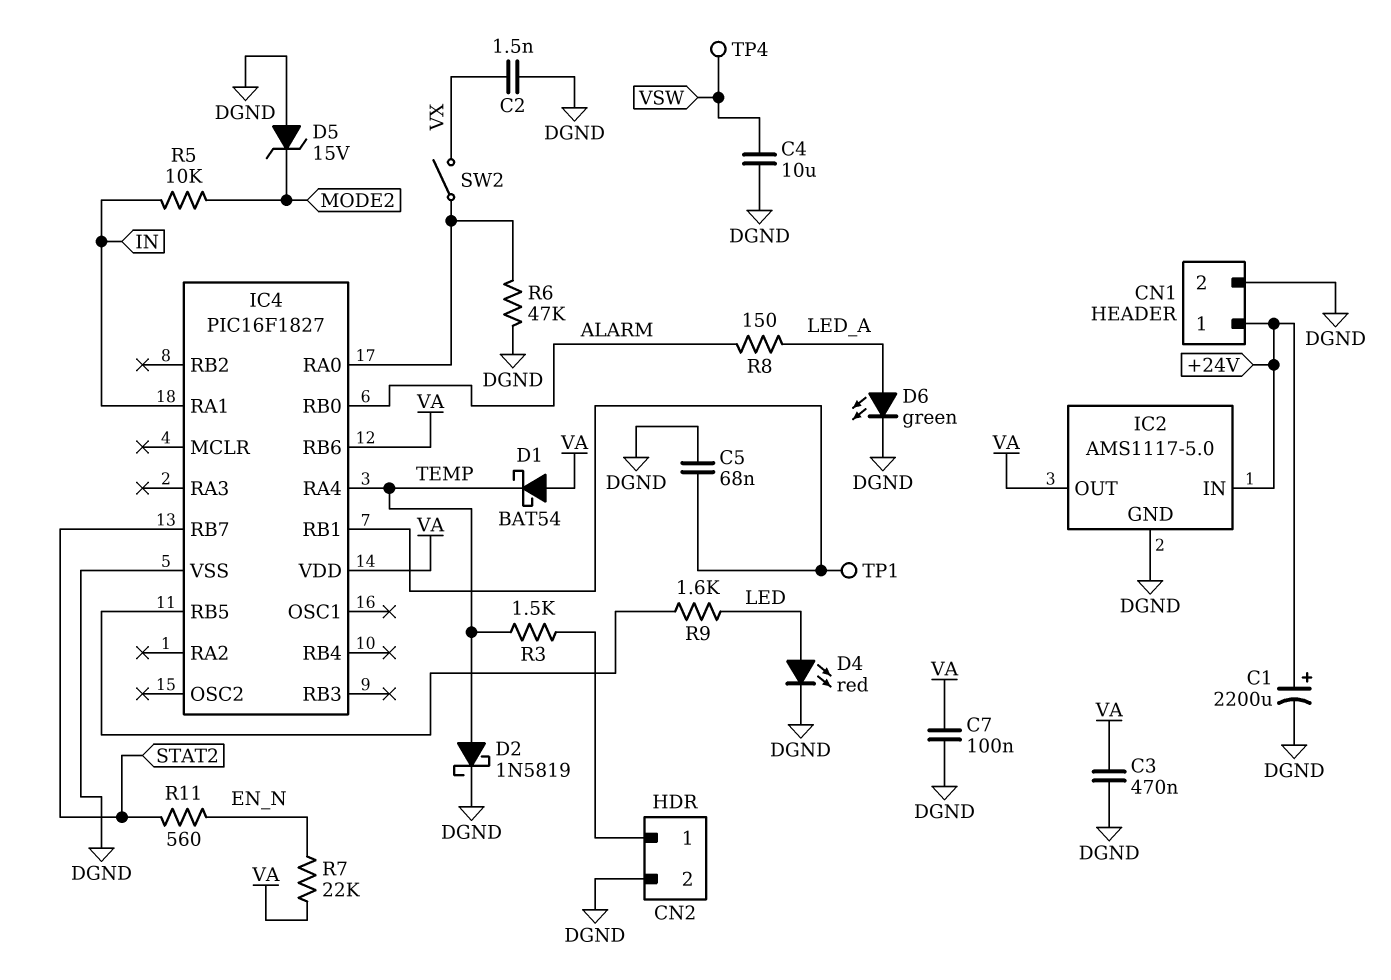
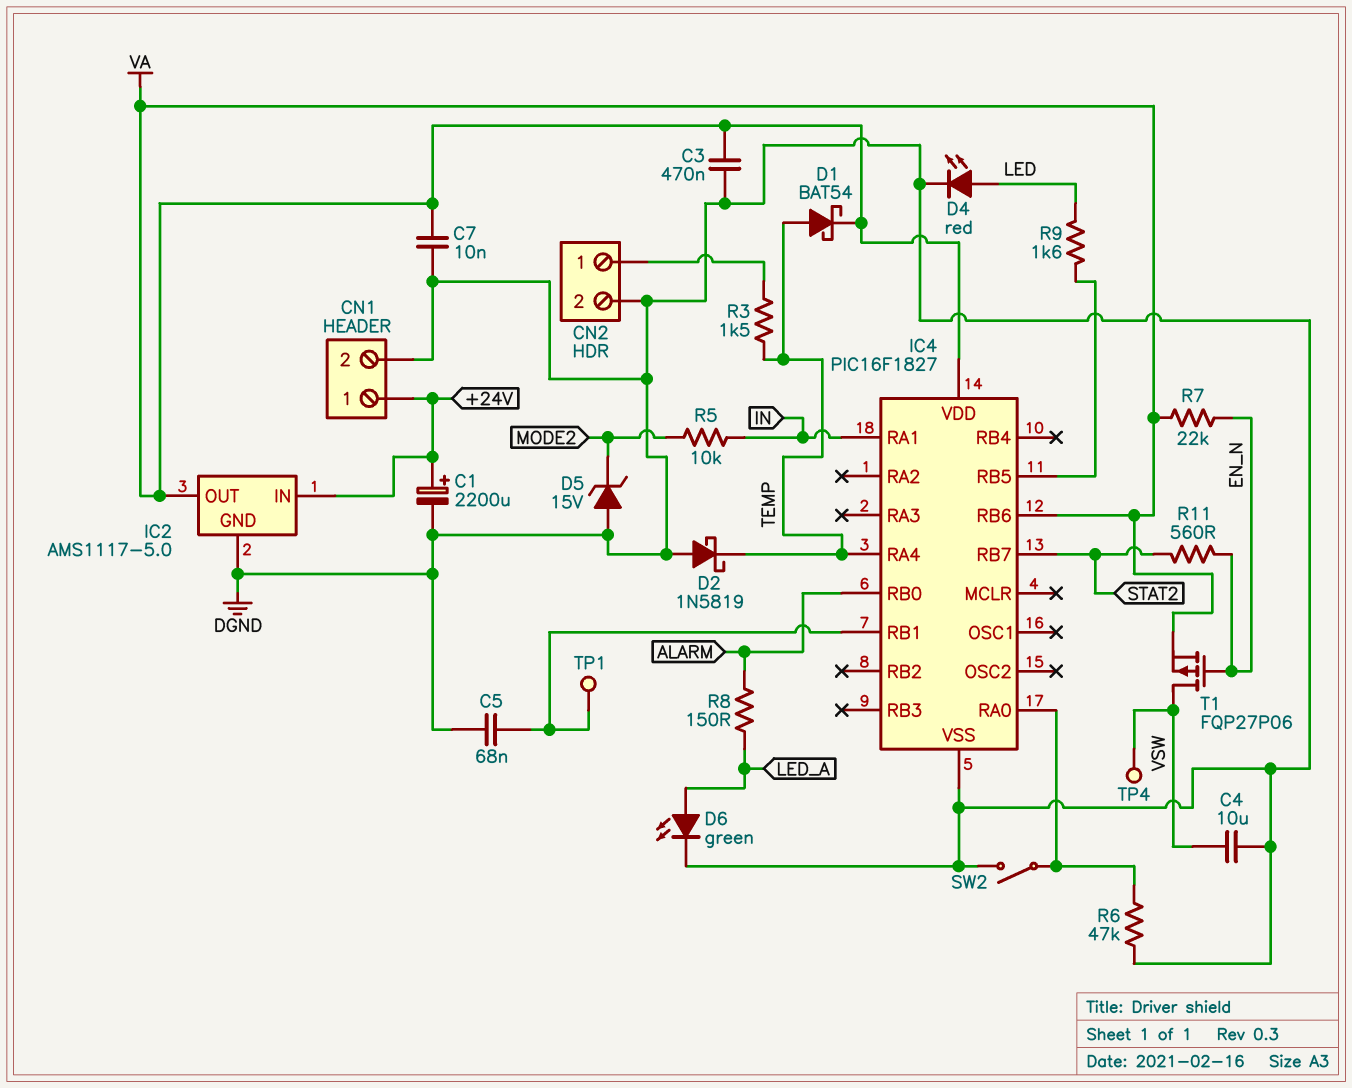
C2: 1.5nF (DGND, VX) -> none
C7: 100nF (DGND, VA) -> 10nF (DGND, VA)
D1: schottky BAT54 (A VA, K TEMP) -> schottky BAT54 (A TEMP, K VA)
D2: schottky 1N5819 (A TEMP, K DGND) -> schottky 1N5819 (A DGND, K TEMP)
SW2: switch (IC4/RA0, VX) -> switch (DGND, IC4/RA0)
T1: none -> PMOS FQP27P06 (G EN_N, D VSW, S VA)

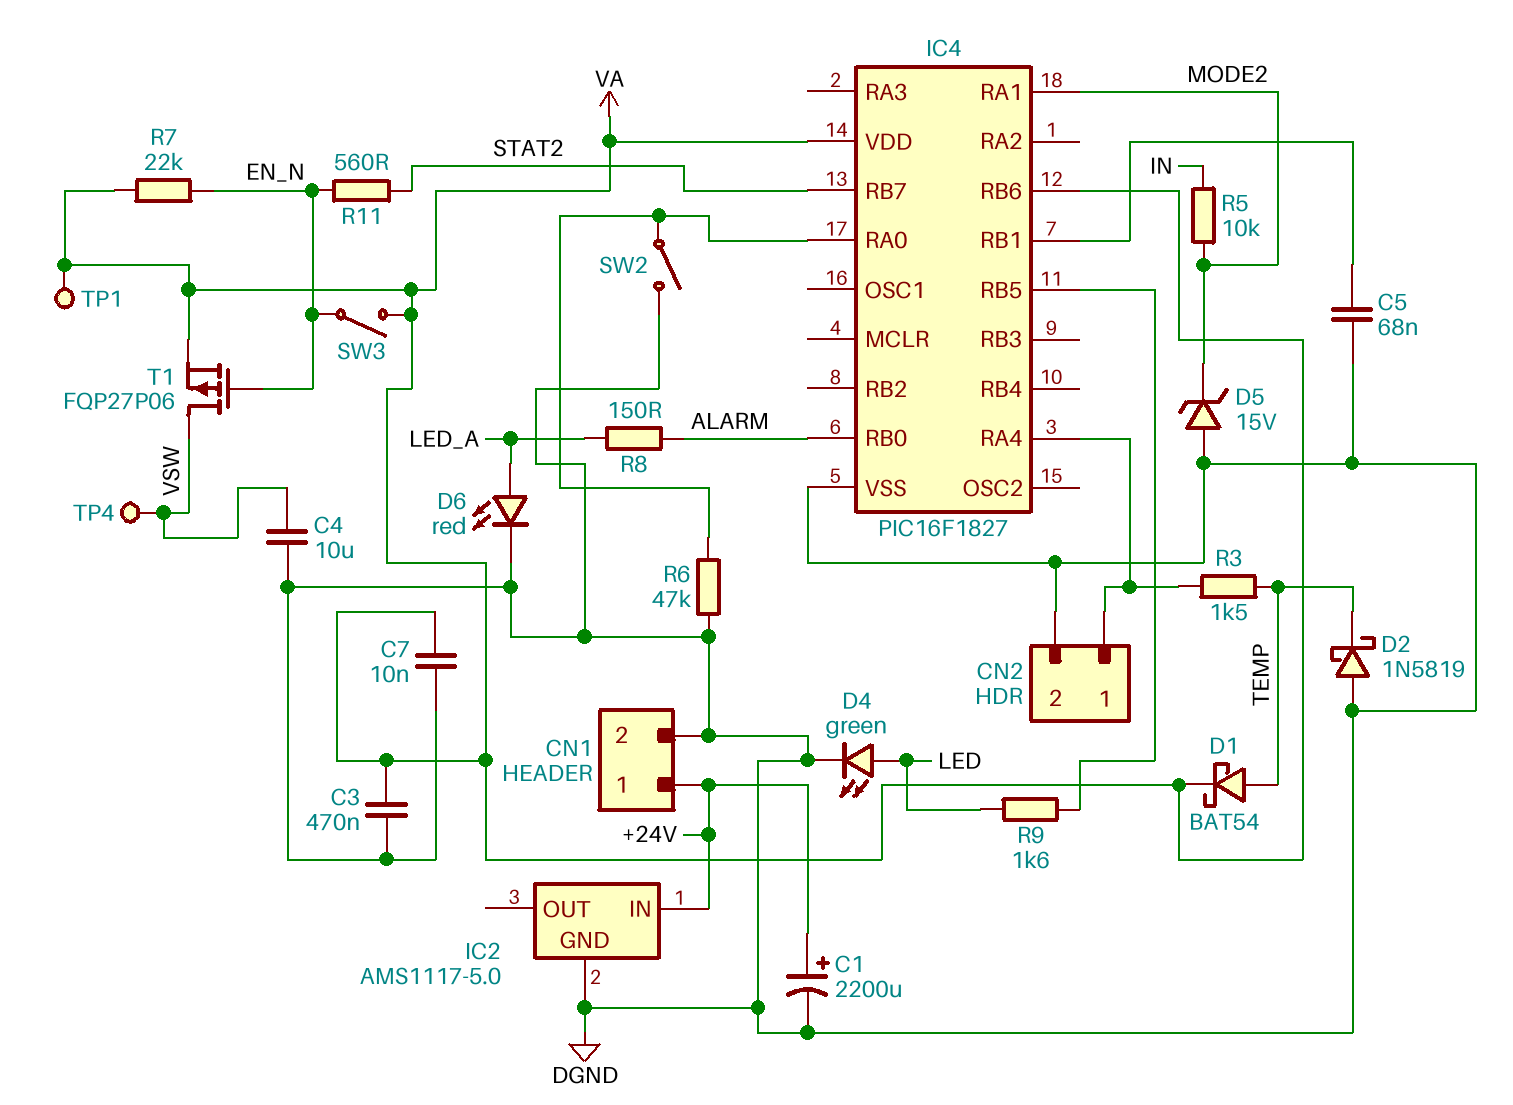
D4: LED red (A LED, K DGND) -> LED green (A LED, K DGND)
D6: LED green (A LED_A, K DGND) -> LED red (A LED_A, K DGND)
IC2 pin OUT: VA -> none
IC4 pin RA1: IN -> MODE2
IC4 pin RA4: TEMP -> CN2/1
SW3: none -> switch (EN_N, VA)
TP1: test point (IC4/RB1) -> test point (VA)

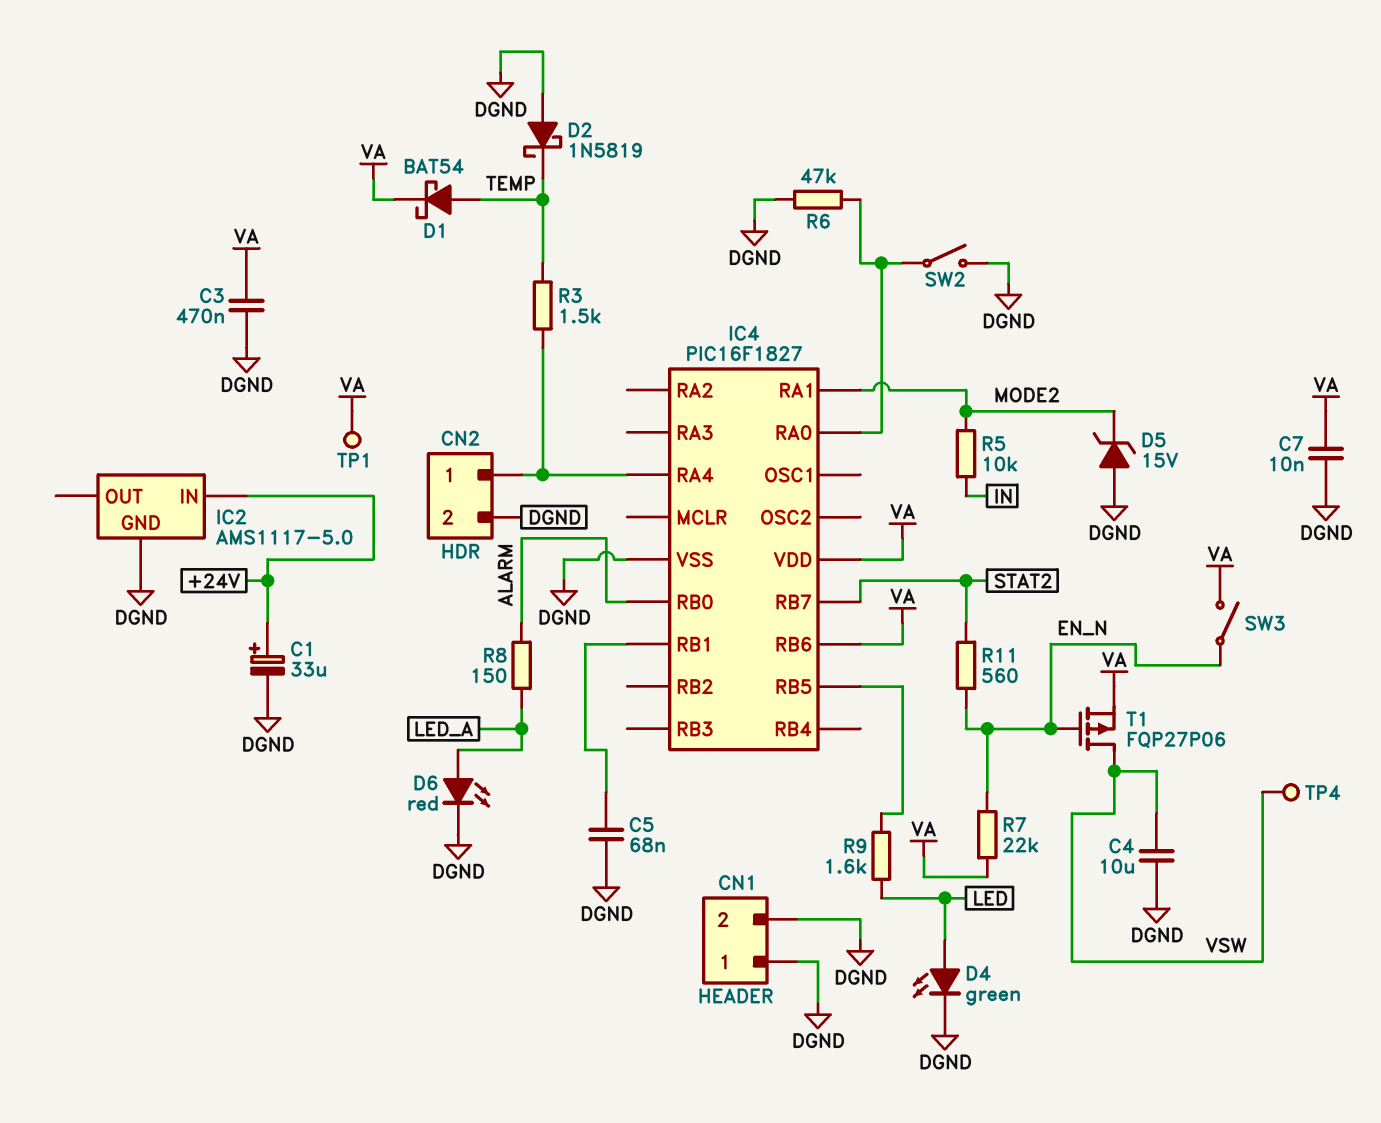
C1: 2200uF (plus +24V, minus DGND) -> 33uF (plus +24V, minus DGND)
CN1 pin 1: +24V -> DGND

